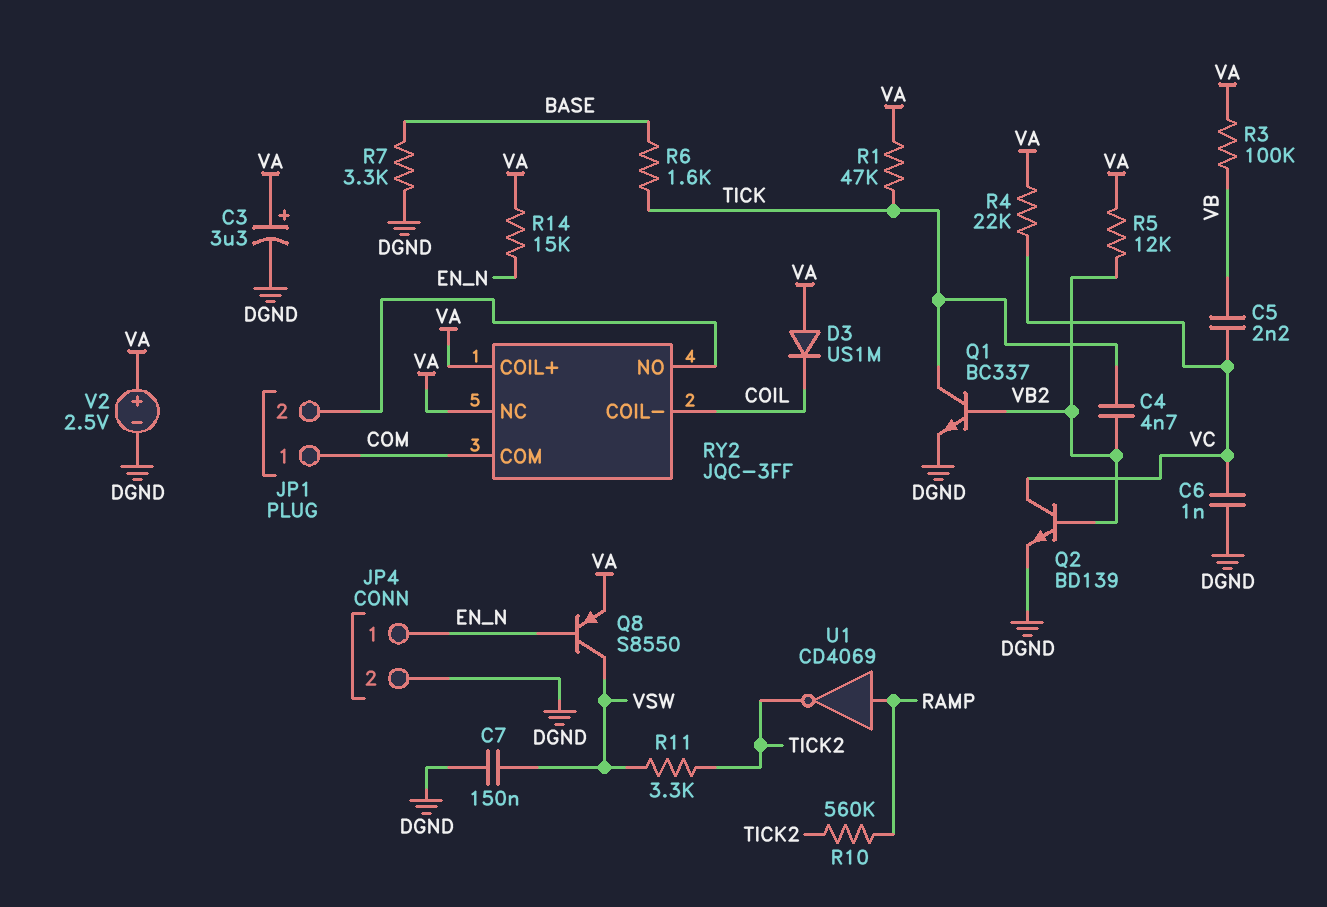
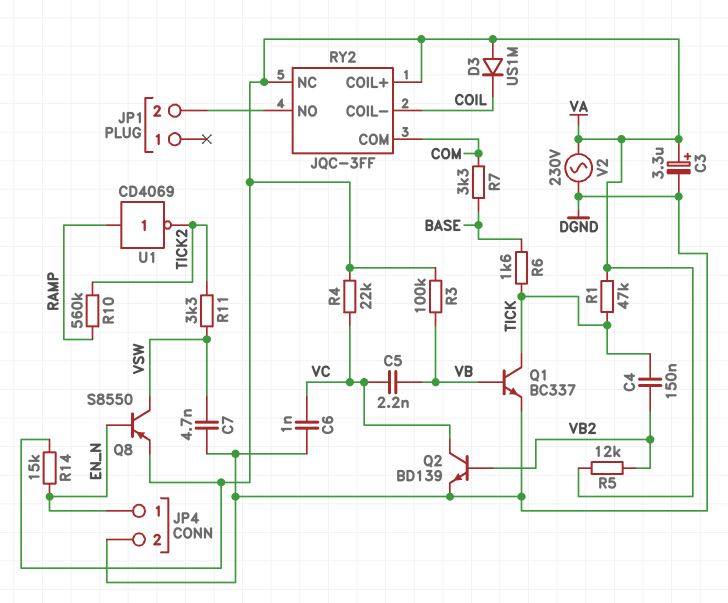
C4: 4.7nF (TICK, VB2) -> 150nF (TICK, VB2)
C7: 150nF (DGND, VSW) -> 4.7nF (DGND, VSW)
JP1 pin 1: COM -> none
Q1: NPN BC337 (B VB2, C TICK, E DGND) -> NPN BC337 (B VB, C TICK, E DGND)
R7: 3.3k (BASE, DGND) -> 3.3k (BASE, COM)
V2: 2.5V (plus VA, minus DGND) -> AC 230V (DGND, VA)

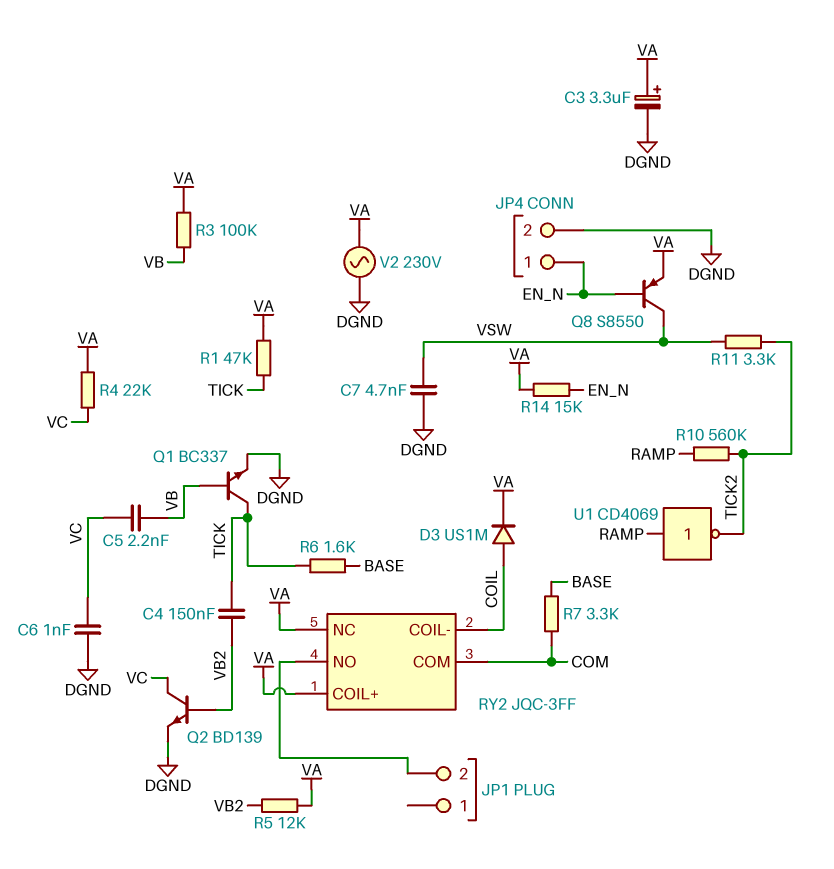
D3: diode US1M (A VA, K COIL) -> diode US1M (A COIL, K VA)

